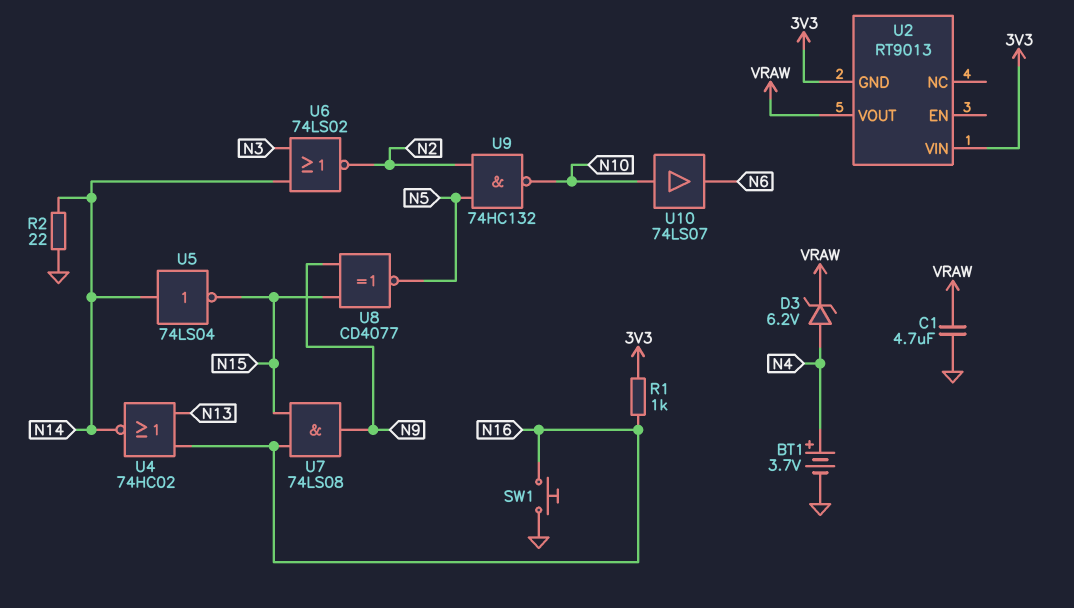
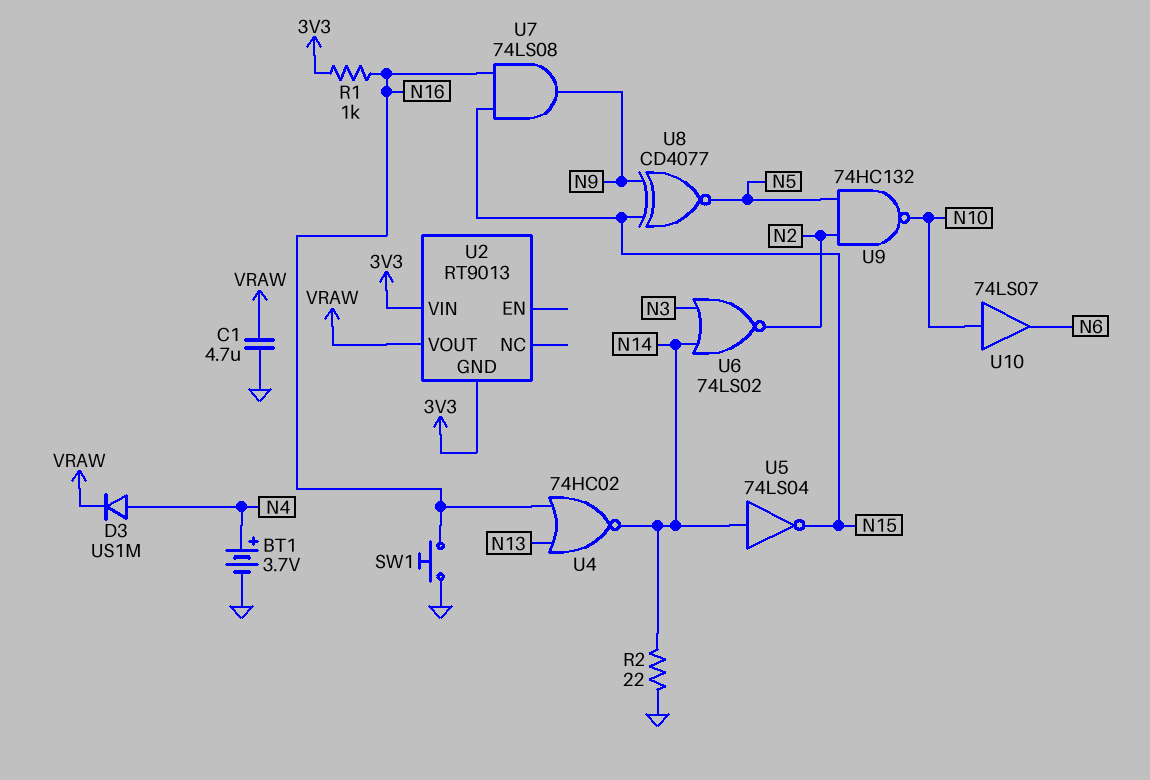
D3: zener 6.2V (A N4, K VRAW) -> diode US1M (A N4, K VRAW)

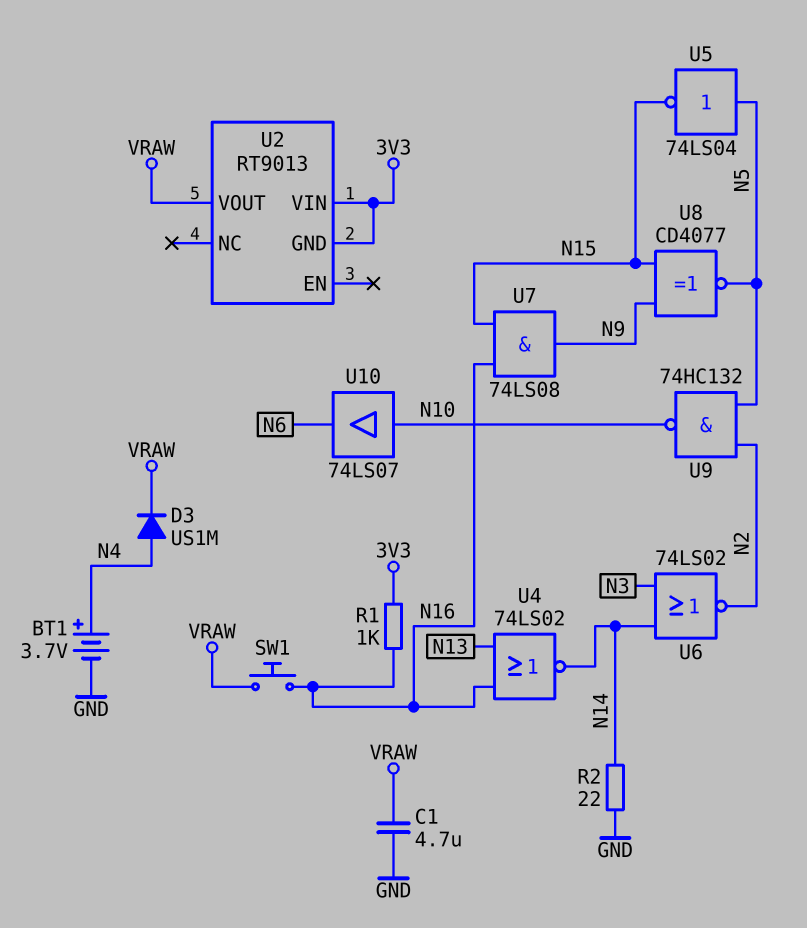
SW1: button (GND, N16) -> button (N16, VRAW)
U4: NOR 74HC02 (in N13, in N16, out N14) -> NOR 74LS02 (in N13, in N16, out N14)
U5: NOT 74LS04 (in N14, out N15) -> NOT 74LS04 (in N5, out N15)

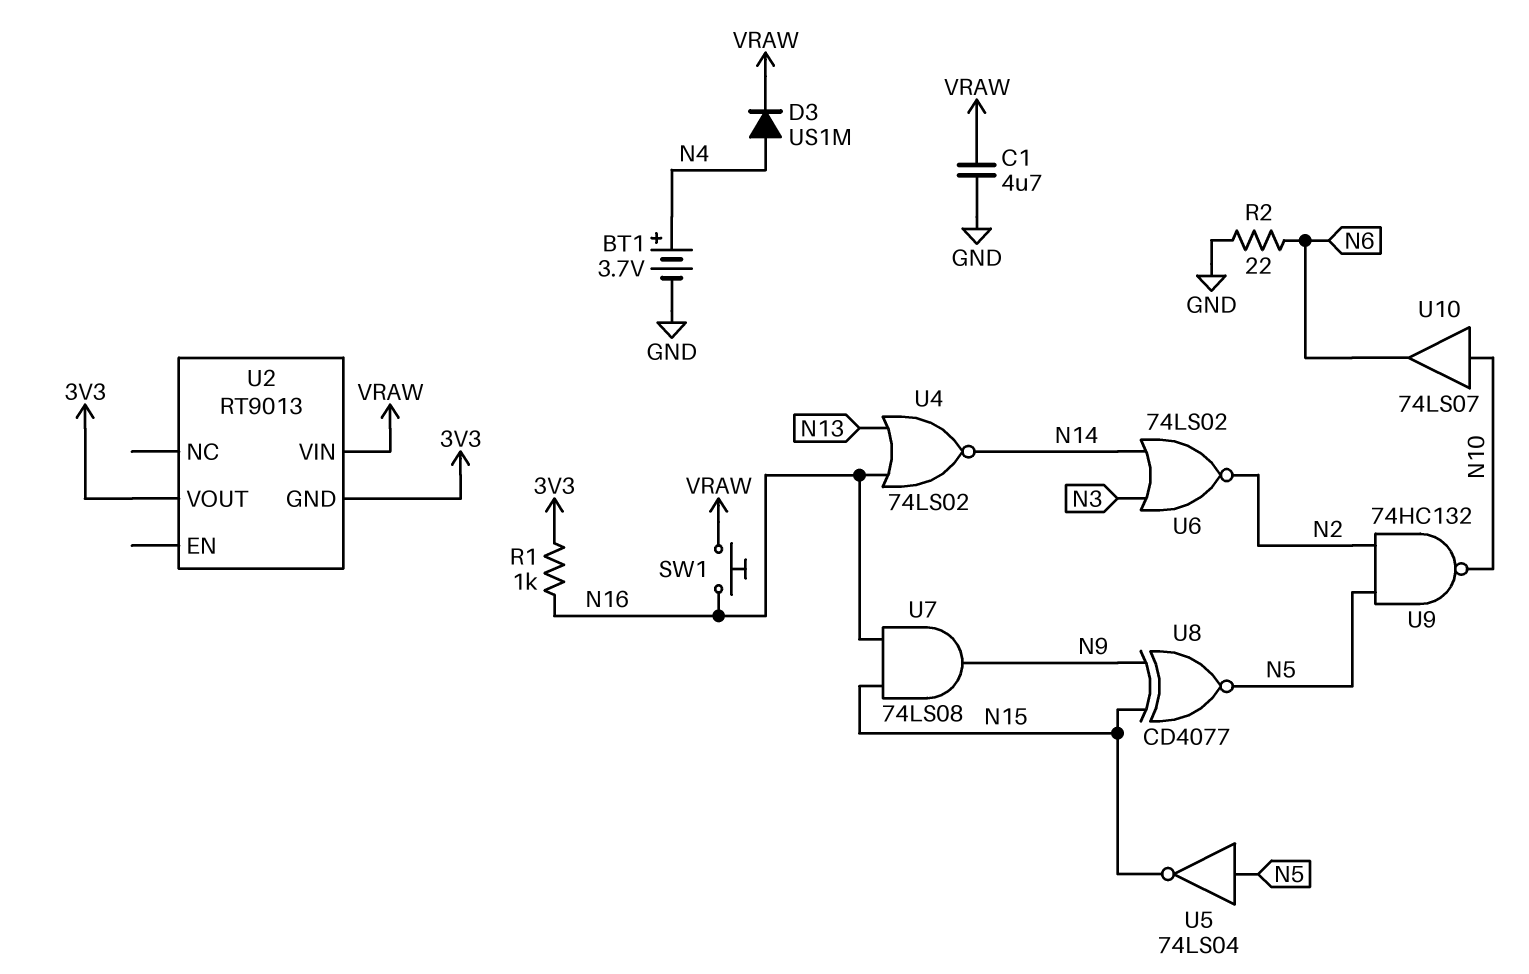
R2: 22 (GND, N14) -> 22 (GND, N6)
U2 pin VIN: 3V3 -> VRAW
U2 pin VOUT: VRAW -> 3V3

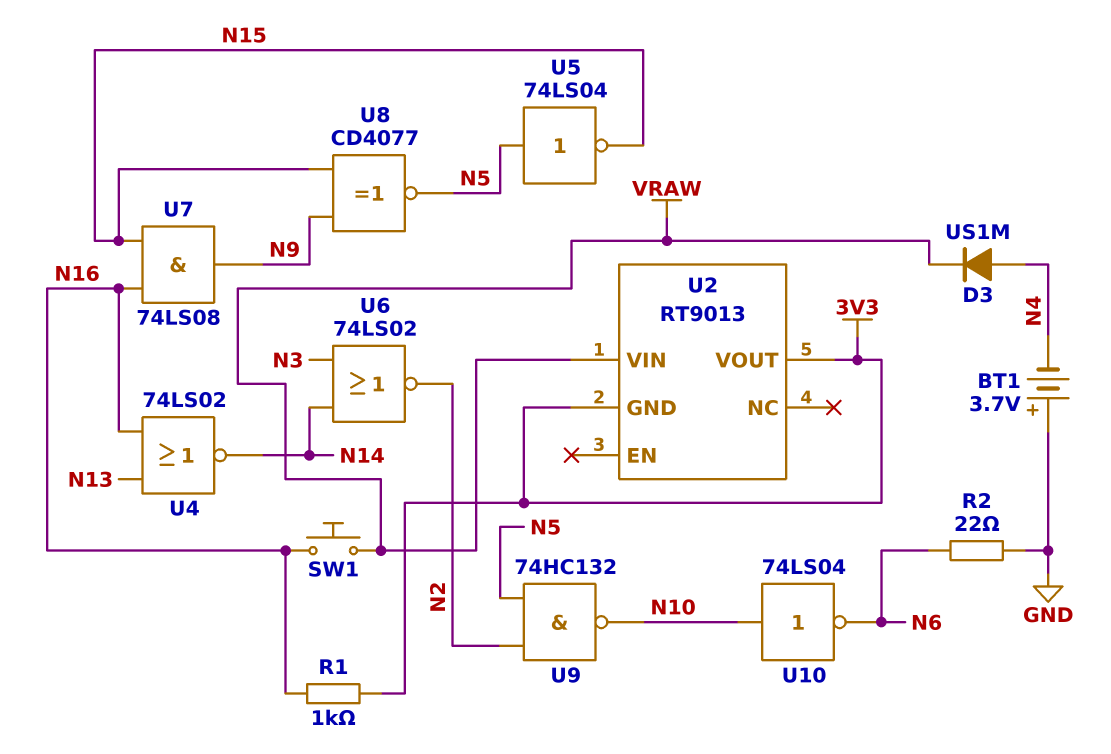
BT1: 3.7V (plus N4, minus GND) -> 3.7V (plus GND, minus N4)
C1: 4.7uF (GND, VRAW) -> none
U10: buffer 74LS07 (in N10, out N6) -> NOT 74LS04 (in N10, out N6)

